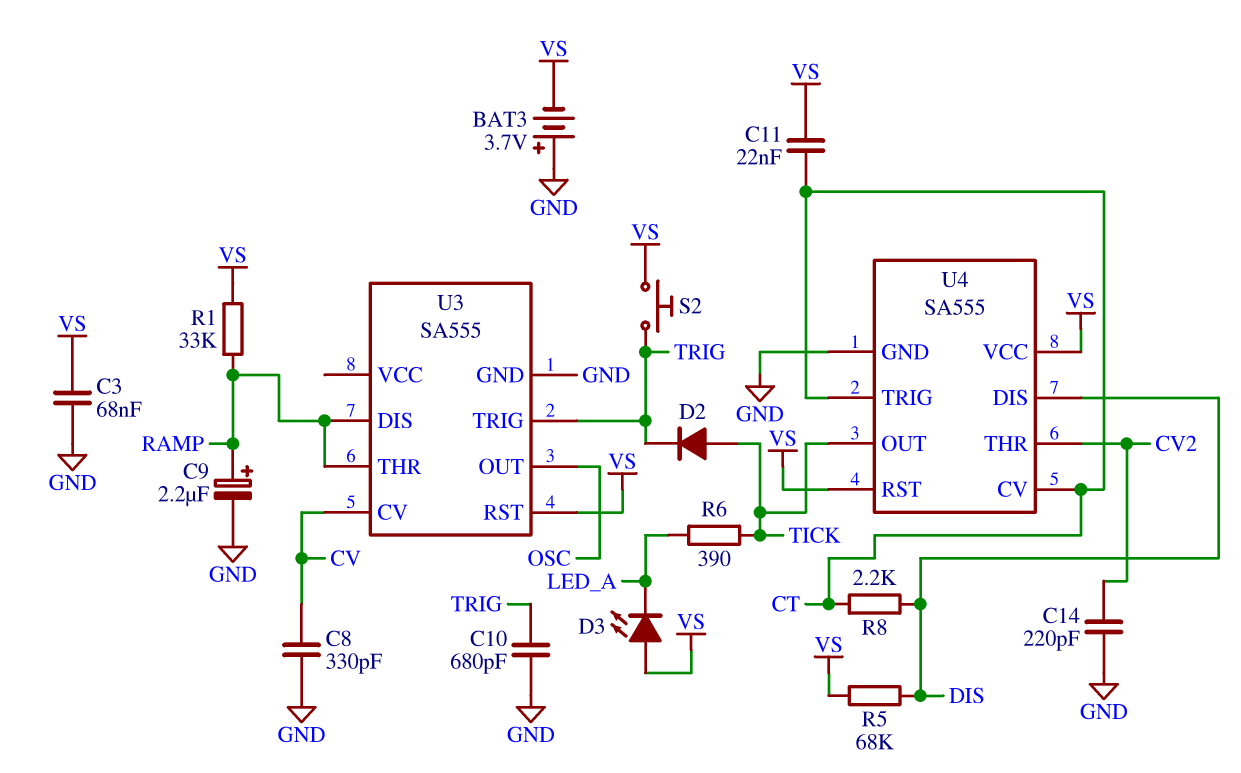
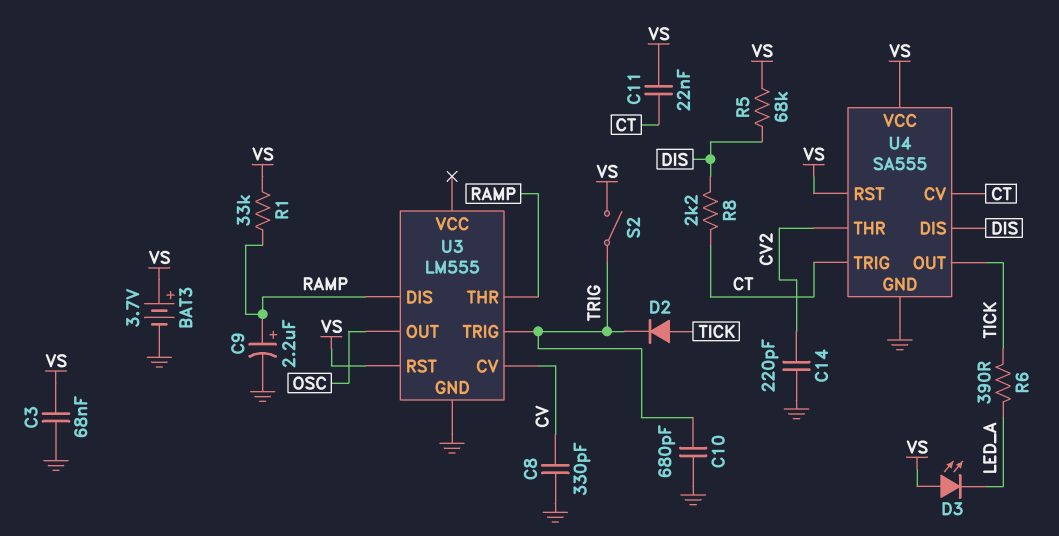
BAT3: 3.7V (plus GND, minus VS) -> 3.7V (plus VS, minus GND)
S2: button (TRIG, VS) -> switch (TRIG, VS)
U3: SA555 -> LM555

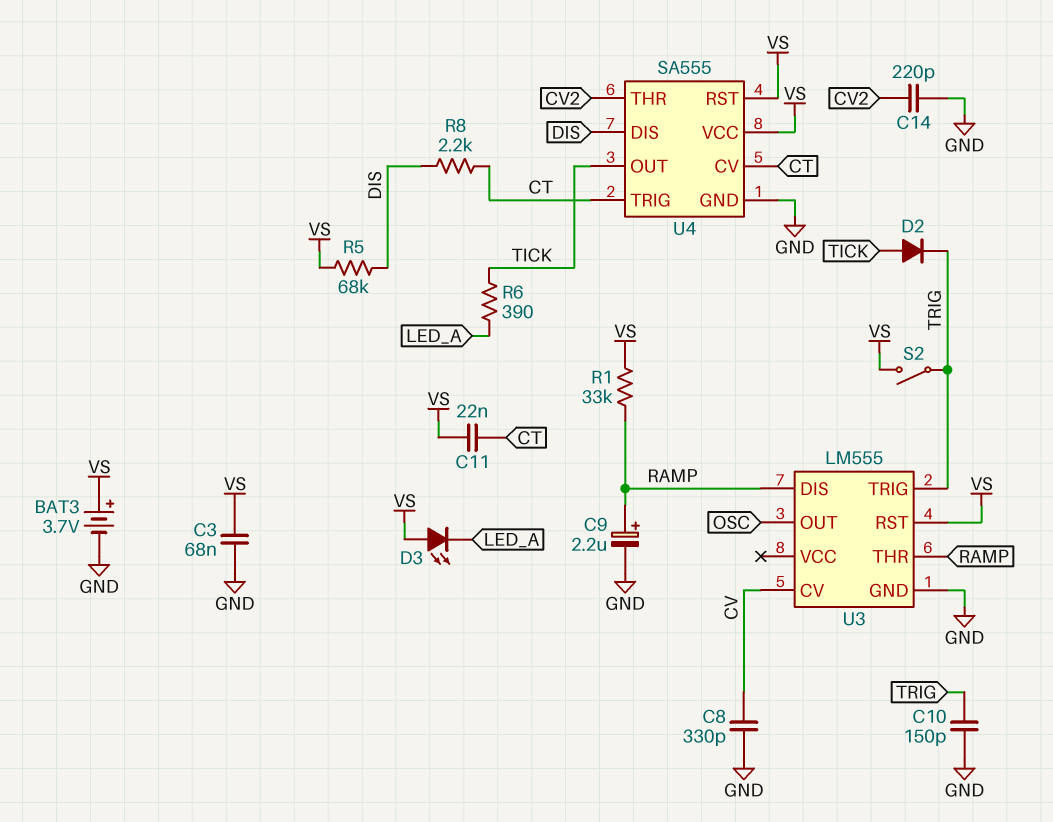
C10: 680pF (GND, TRIG) -> 150pF (GND, TRIG)

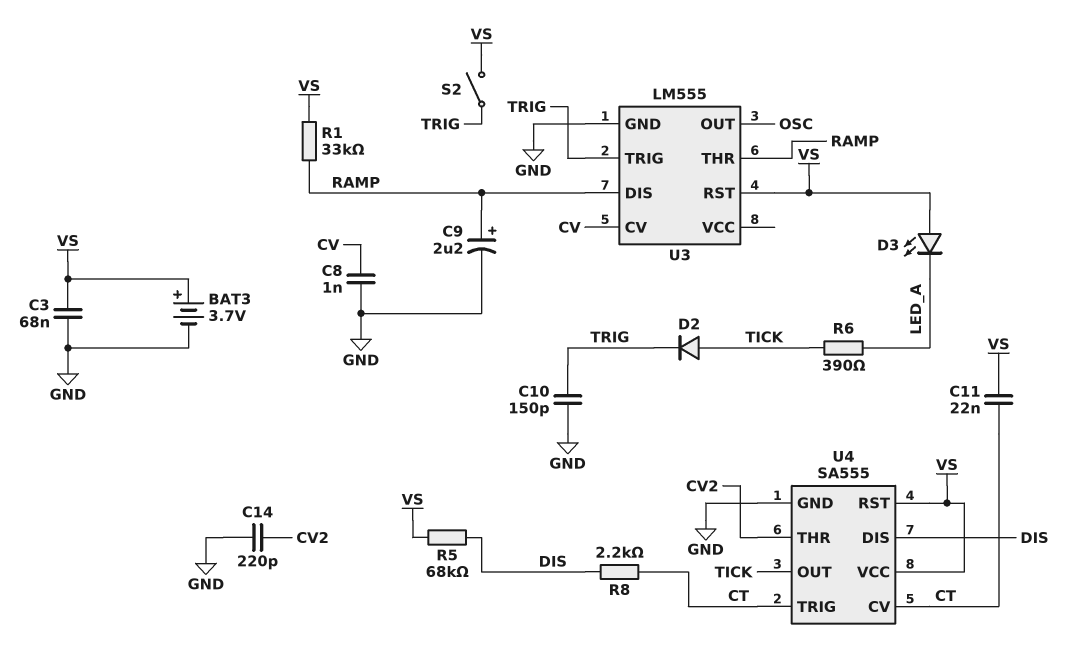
C8: 330pF (CV, GND) -> 1nF (CV, GND)

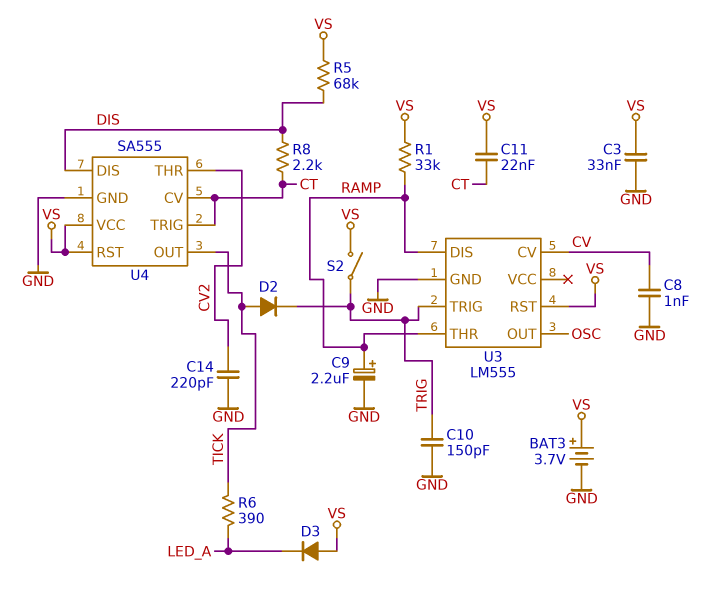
C3: 68nF (GND, VS) -> 33nF (GND, VS)
D3: LED (A VS, K LED_A) -> diode (A VS, K LED_A)

